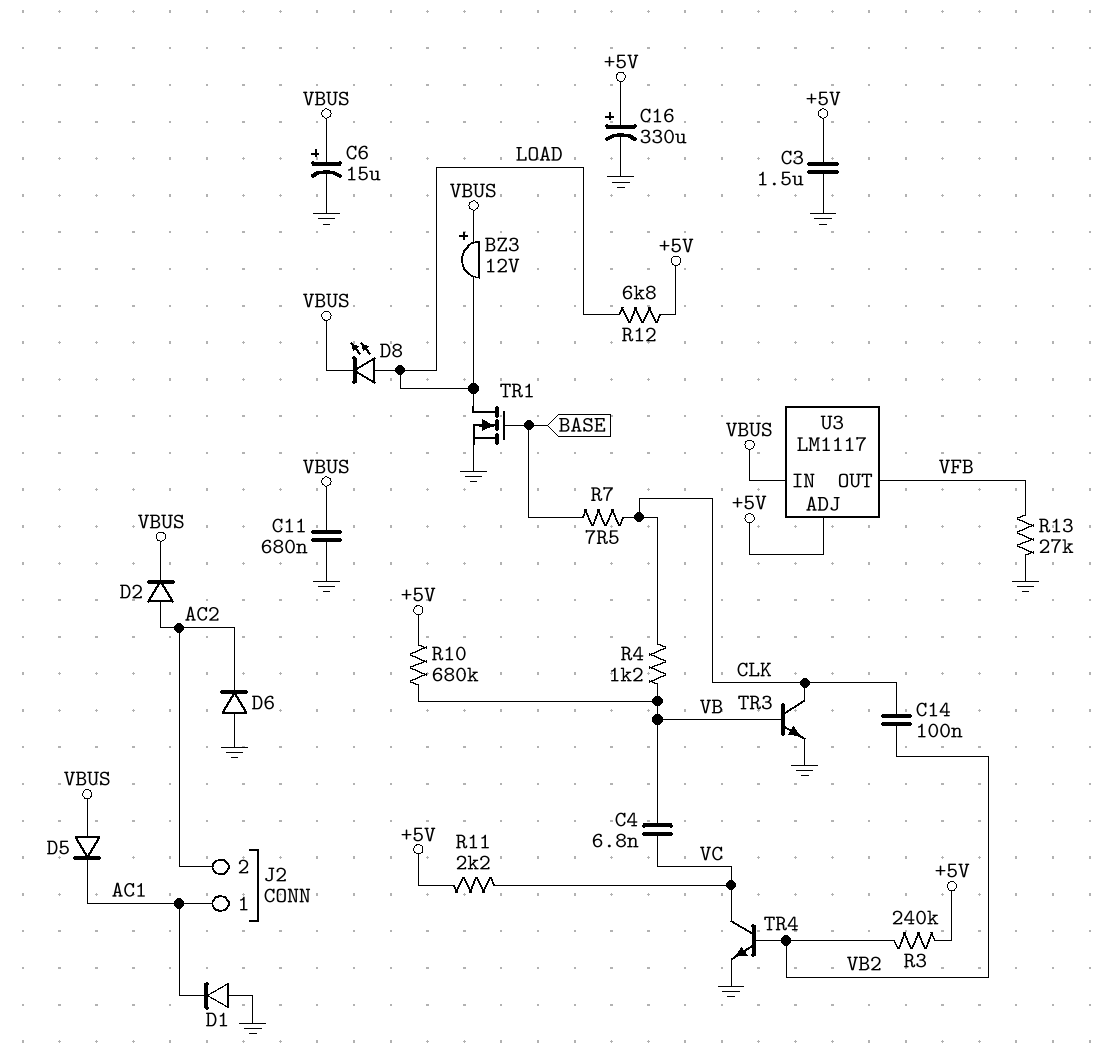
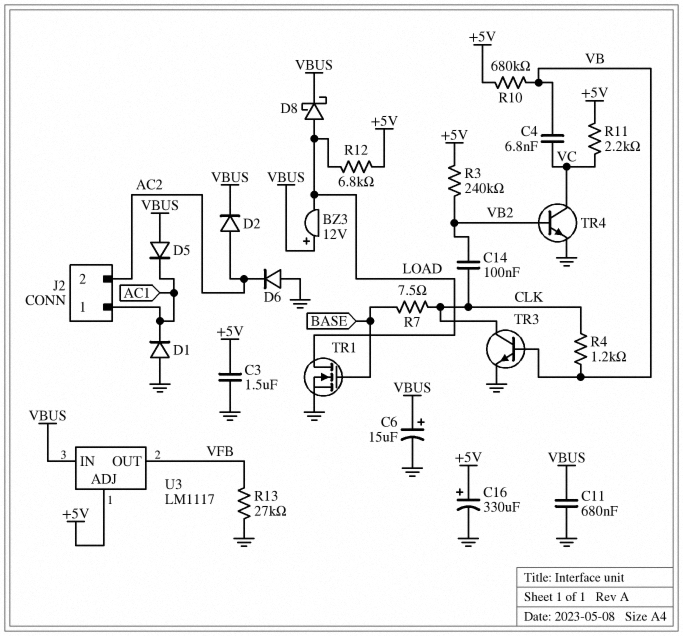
D8: LED (A LOAD, K VBUS) -> schottky (A LOAD, K VBUS)

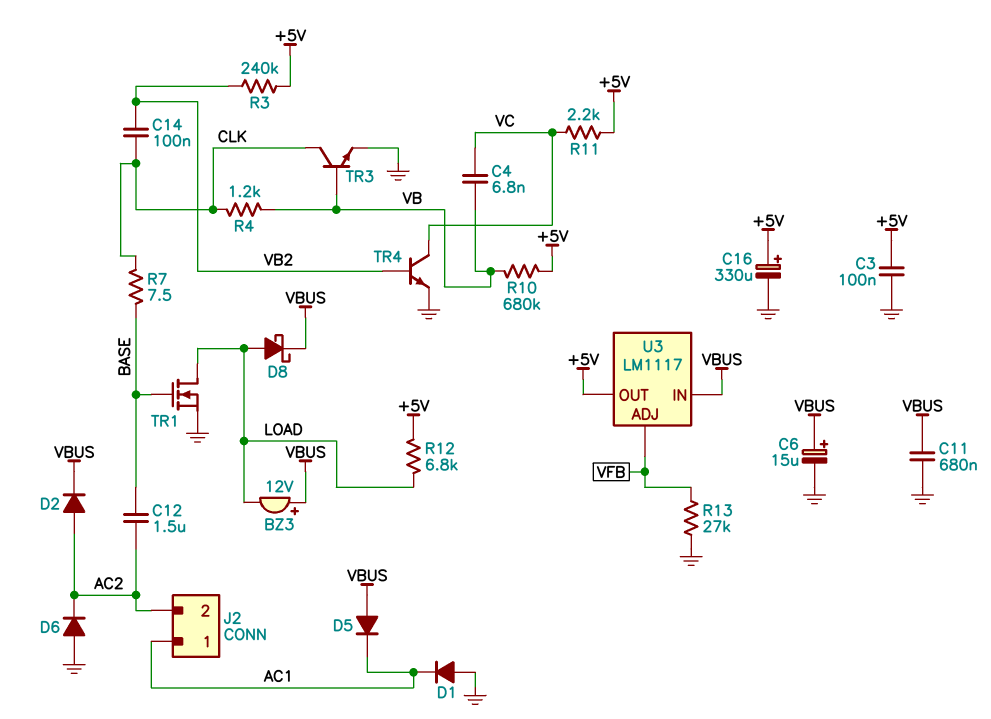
C3: 1.5uF (+5V, GND) -> 100nF (+5V, GND)
C12: none -> 1.5uF (AC2, BASE)
U3 pin ADJ: +5V -> VFB
U3 pin OUT: VFB -> +5V

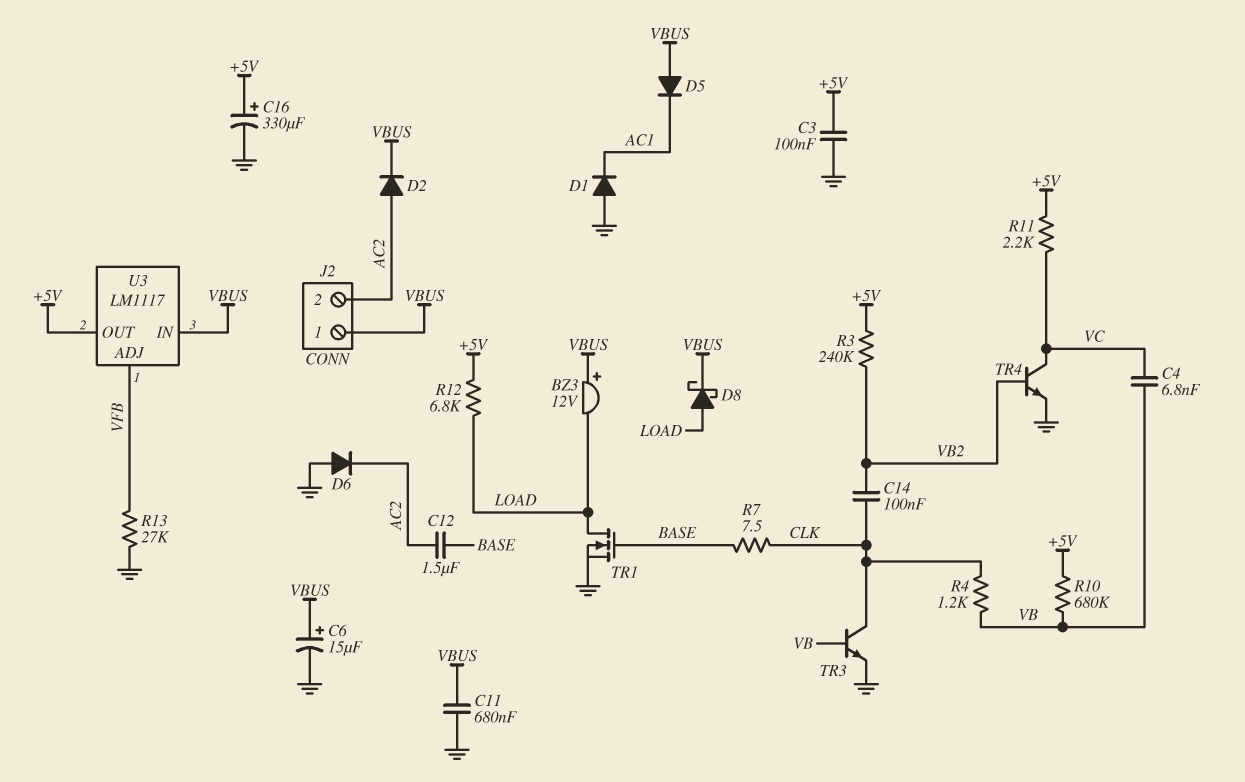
J2 pin 1: AC1 -> VBUS

